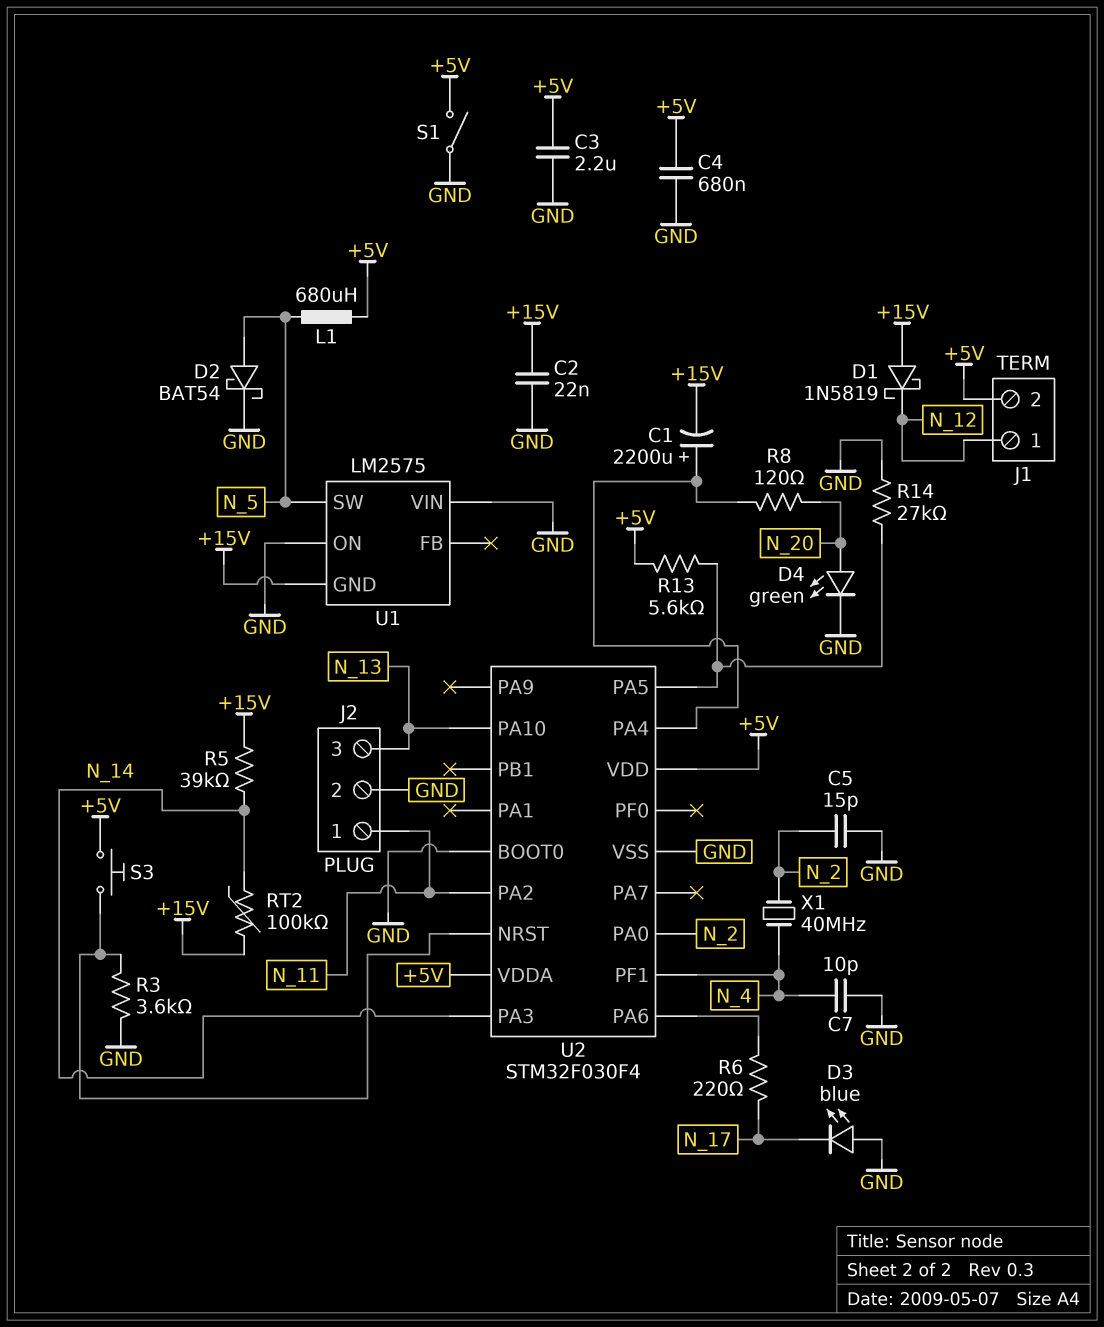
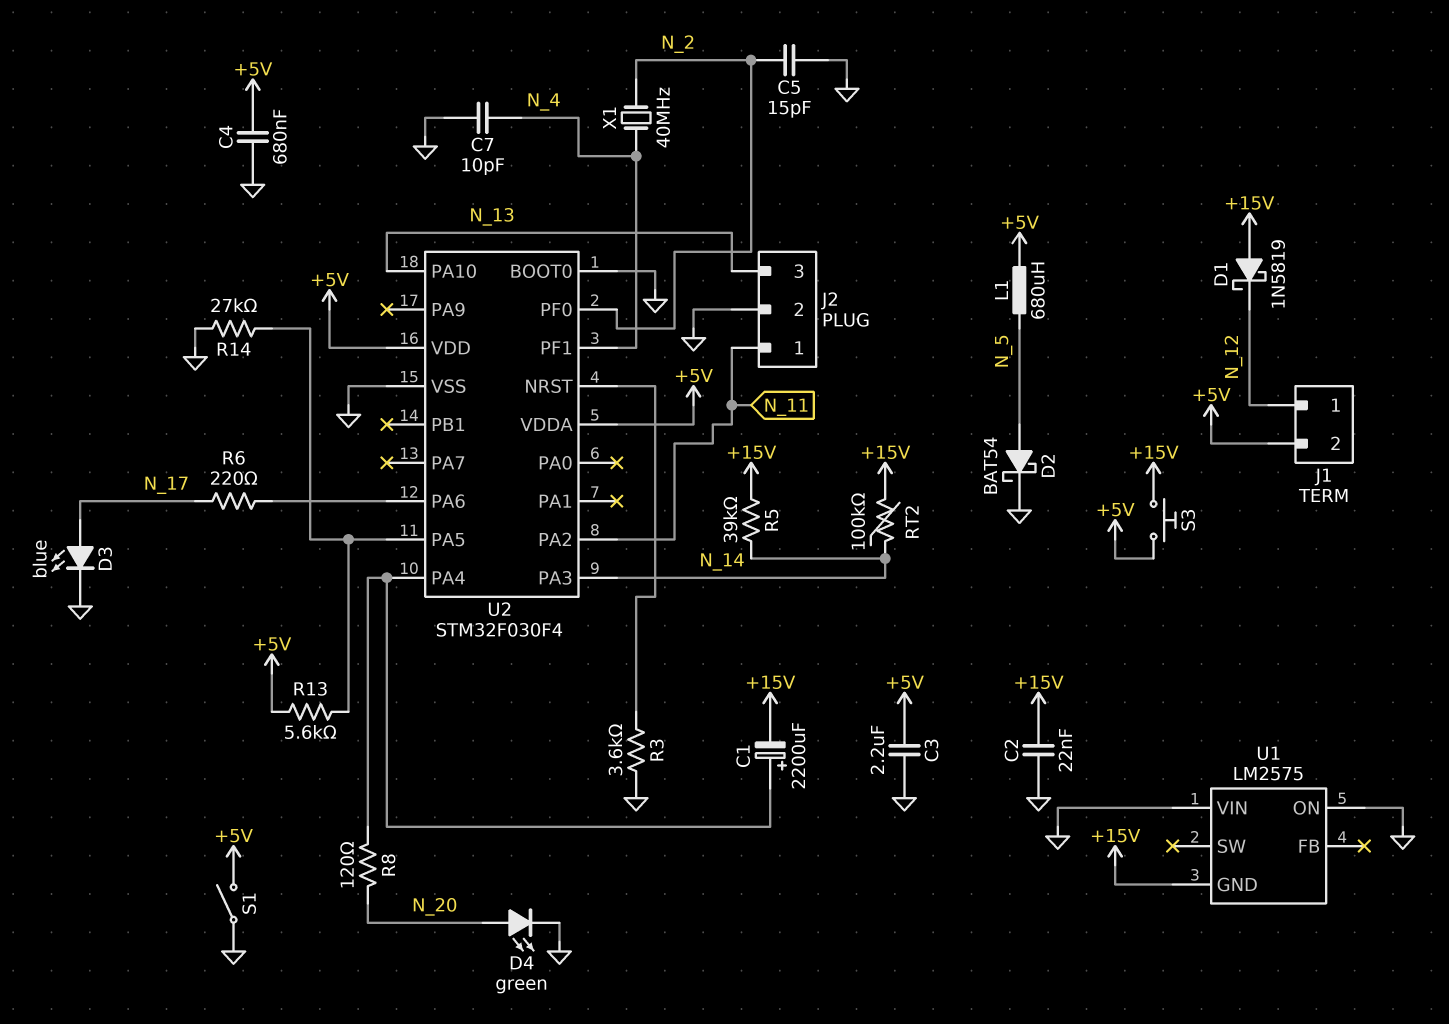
D3: LED blue (A GND, K N_17) -> LED blue (A N_17, K GND)
S3: button (+5V, U2/NRST) -> button (+5V, +15V)
U1 pin SW: N_5 -> none
U2 pin PA0: N_2 -> none
U2 pin PF0: none -> N_2

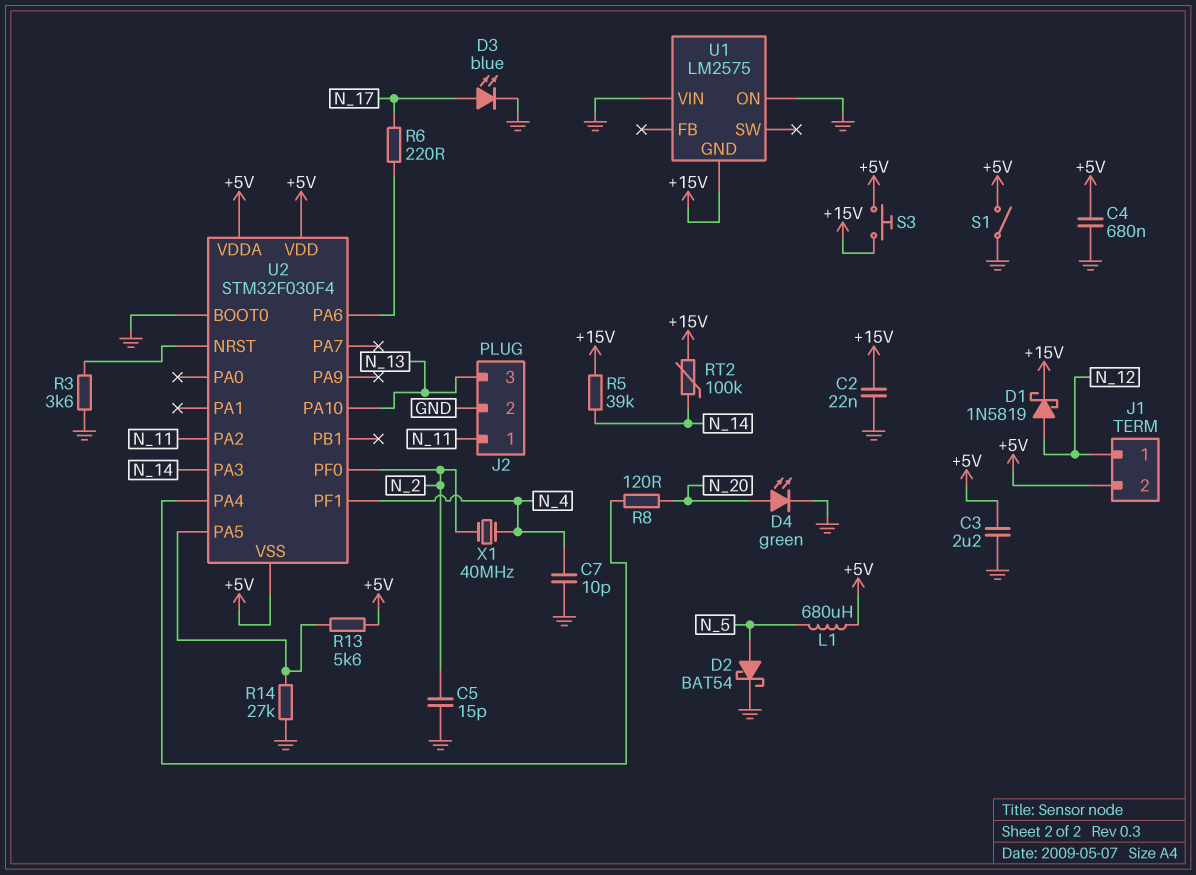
C1: 2200uF (plus U2/PA4, minus +15V) -> none
D1: schottky 1N5819 (A +15V, K N_12) -> schottky 1N5819 (A N_12, K +15V)
U2 pin VSS: GND -> +5V

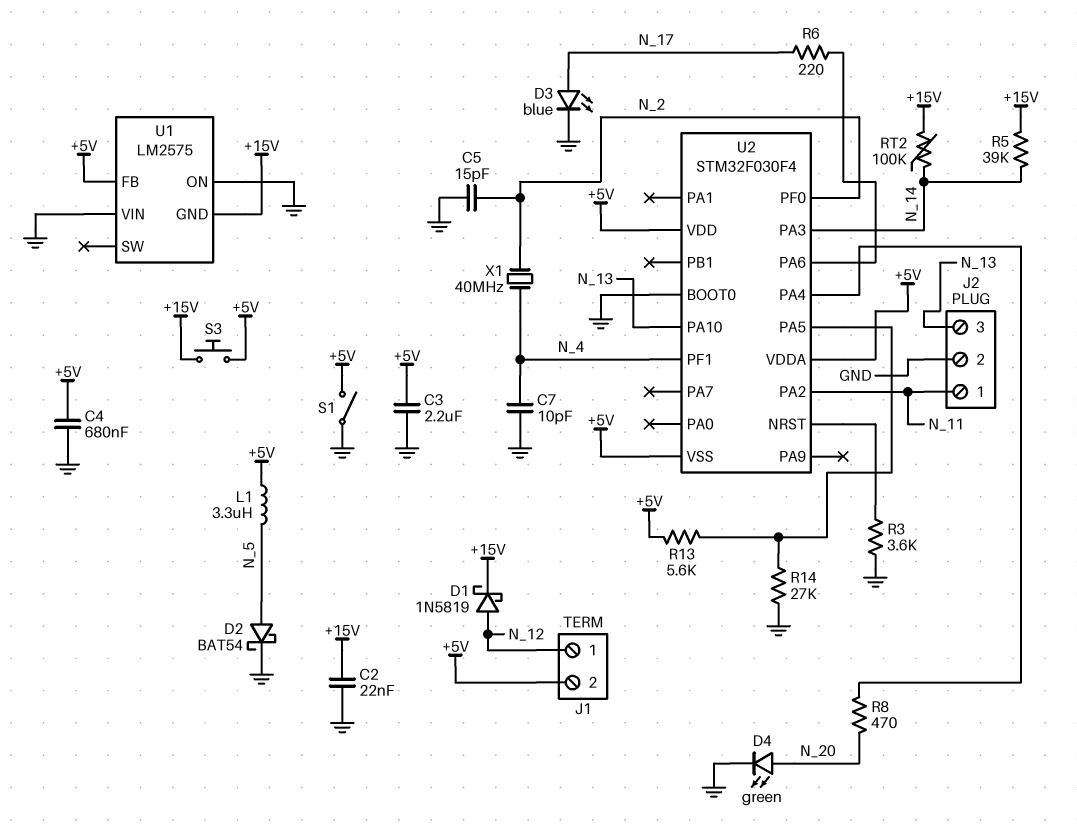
L1: 680uH (+5V, N_5) -> 3.3uH (+5V, N_5)
R8: 120 (N_20, U2/PA4) -> 470 (N_20, U2/PA4)
U1 pin FB: none -> +5V

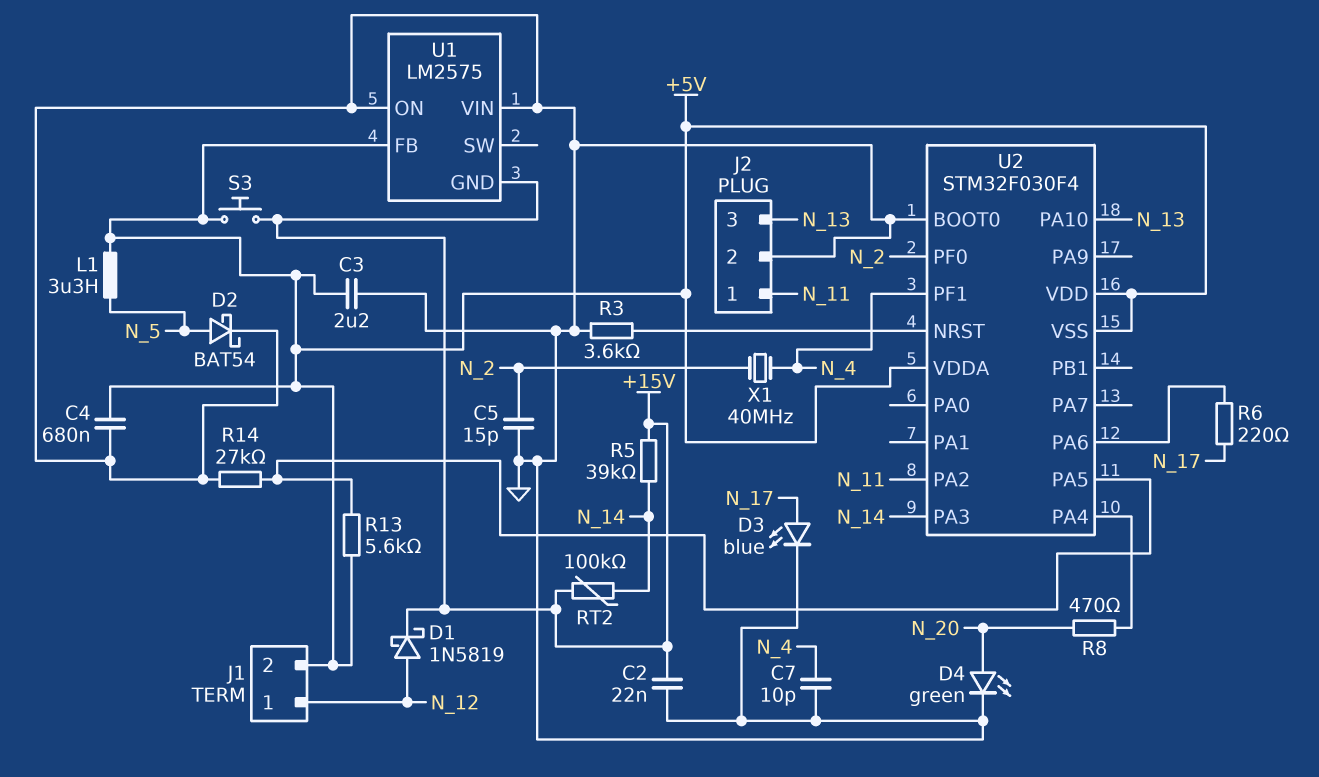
S1: switch (+5V, GND) -> none

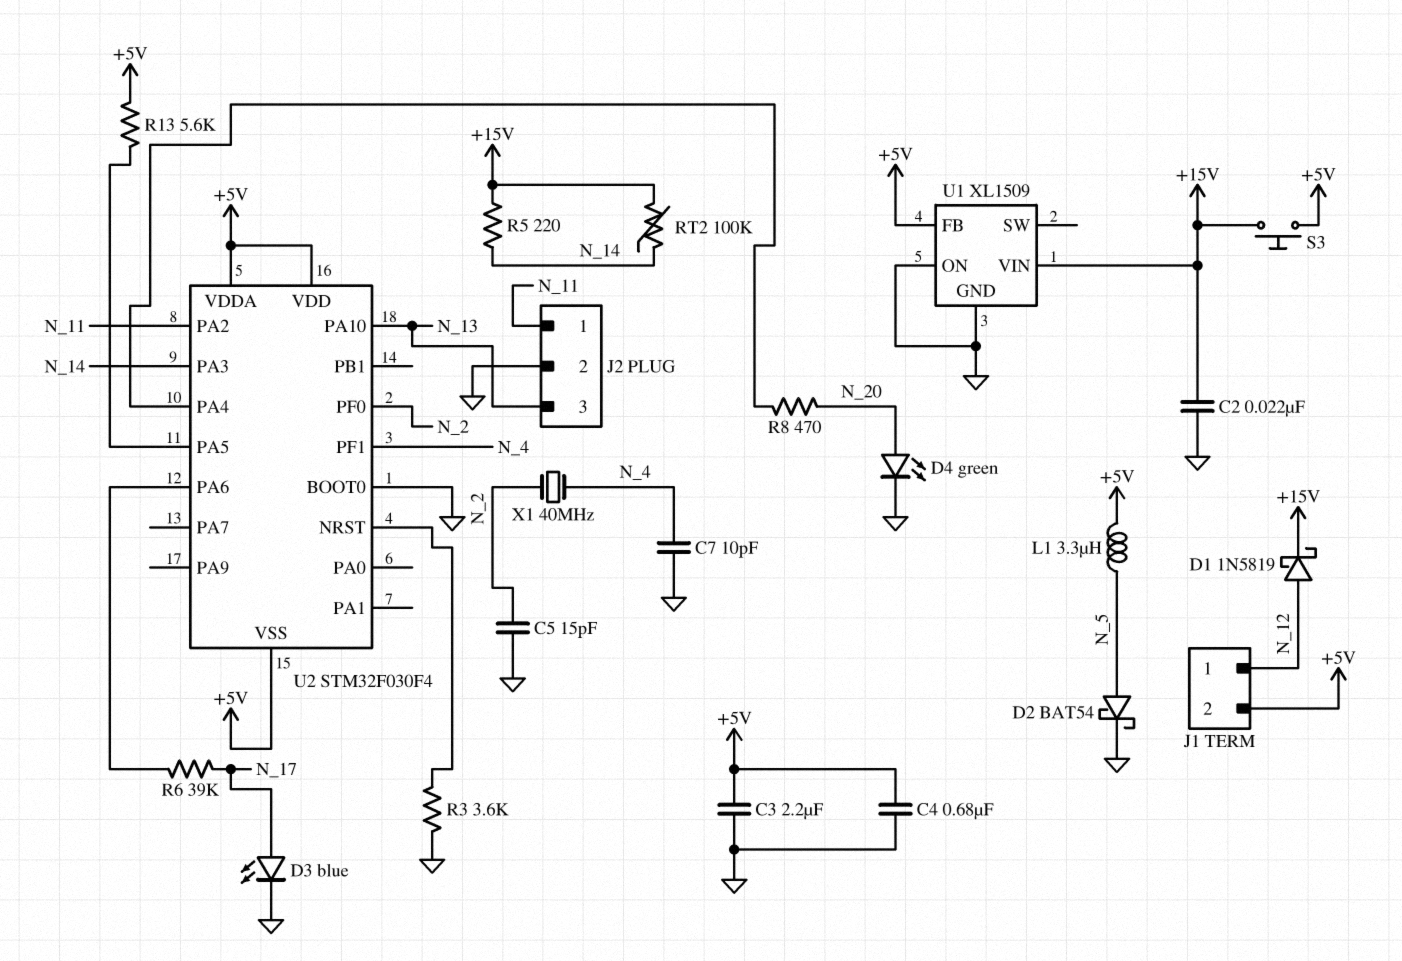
R5: 39k (+15V, N_14) -> 220 (+15V, N_14)
R6: 220 (N_17, U2/PA6) -> 39k (N_17, U2/PA6)
R14: 27k (GND, U2/PA5) -> none
U1: LM2575 -> XL1509
U1 pin GND: +15V -> GND
U1 pin VIN: GND -> +15V

